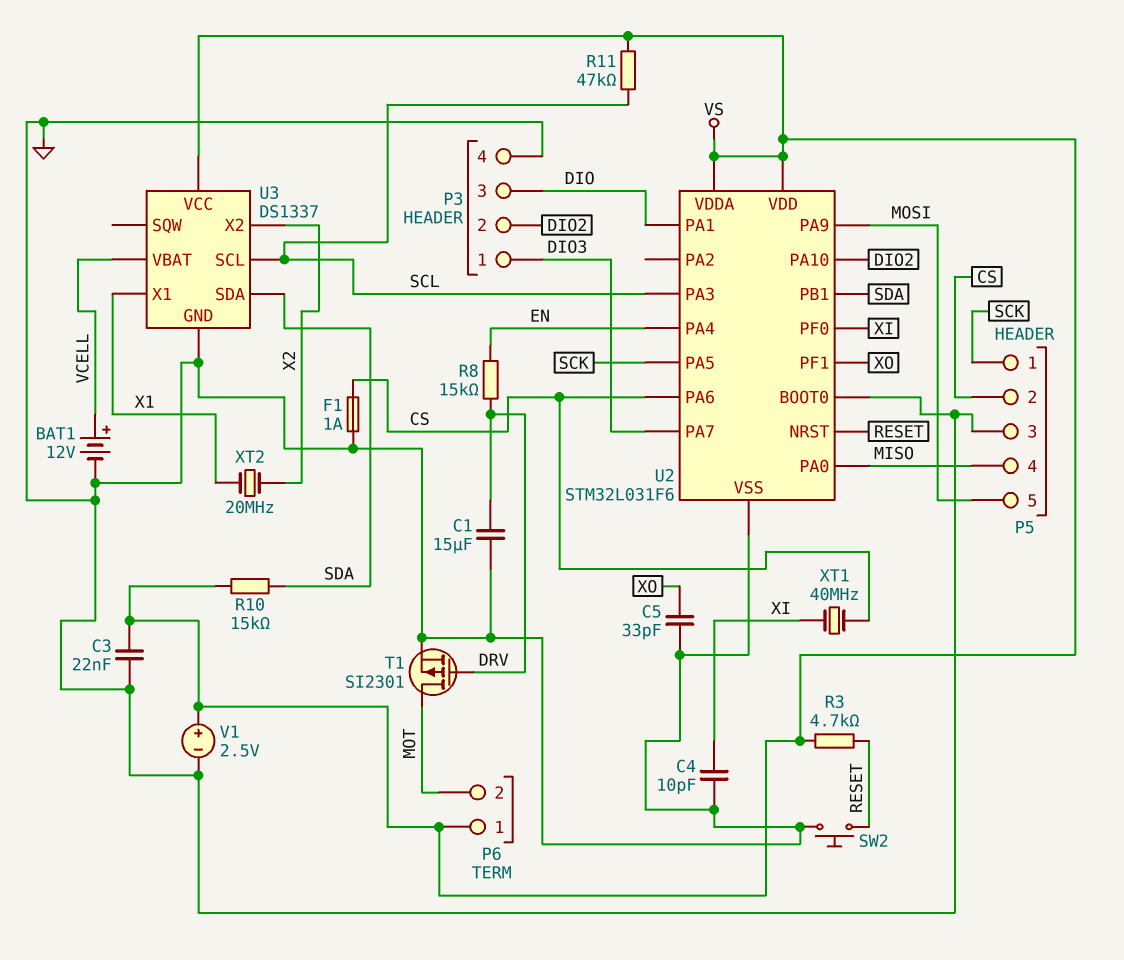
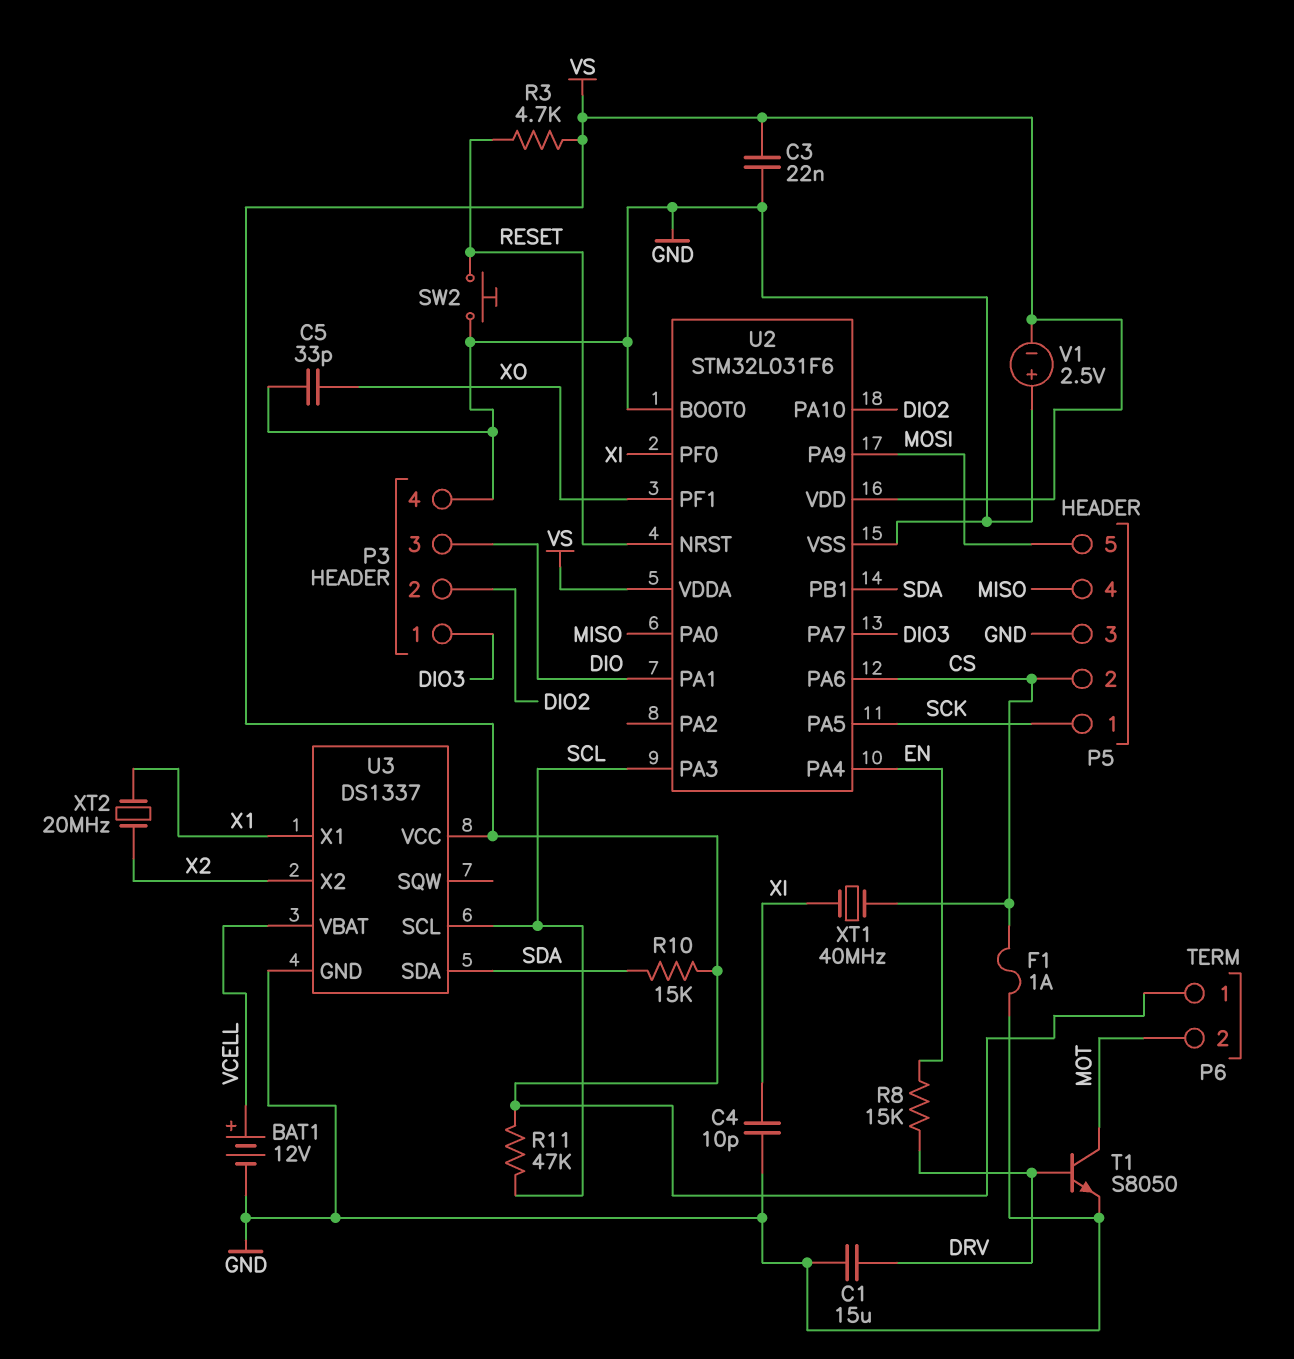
T1: PMOS SI2301 (G DRV, D MOT, S GND) -> NPN S8050 (B DRV, C MOT, E GND)
V1: 2.5V (plus VS, minus GND) -> 2.5V (plus GND, minus VS)

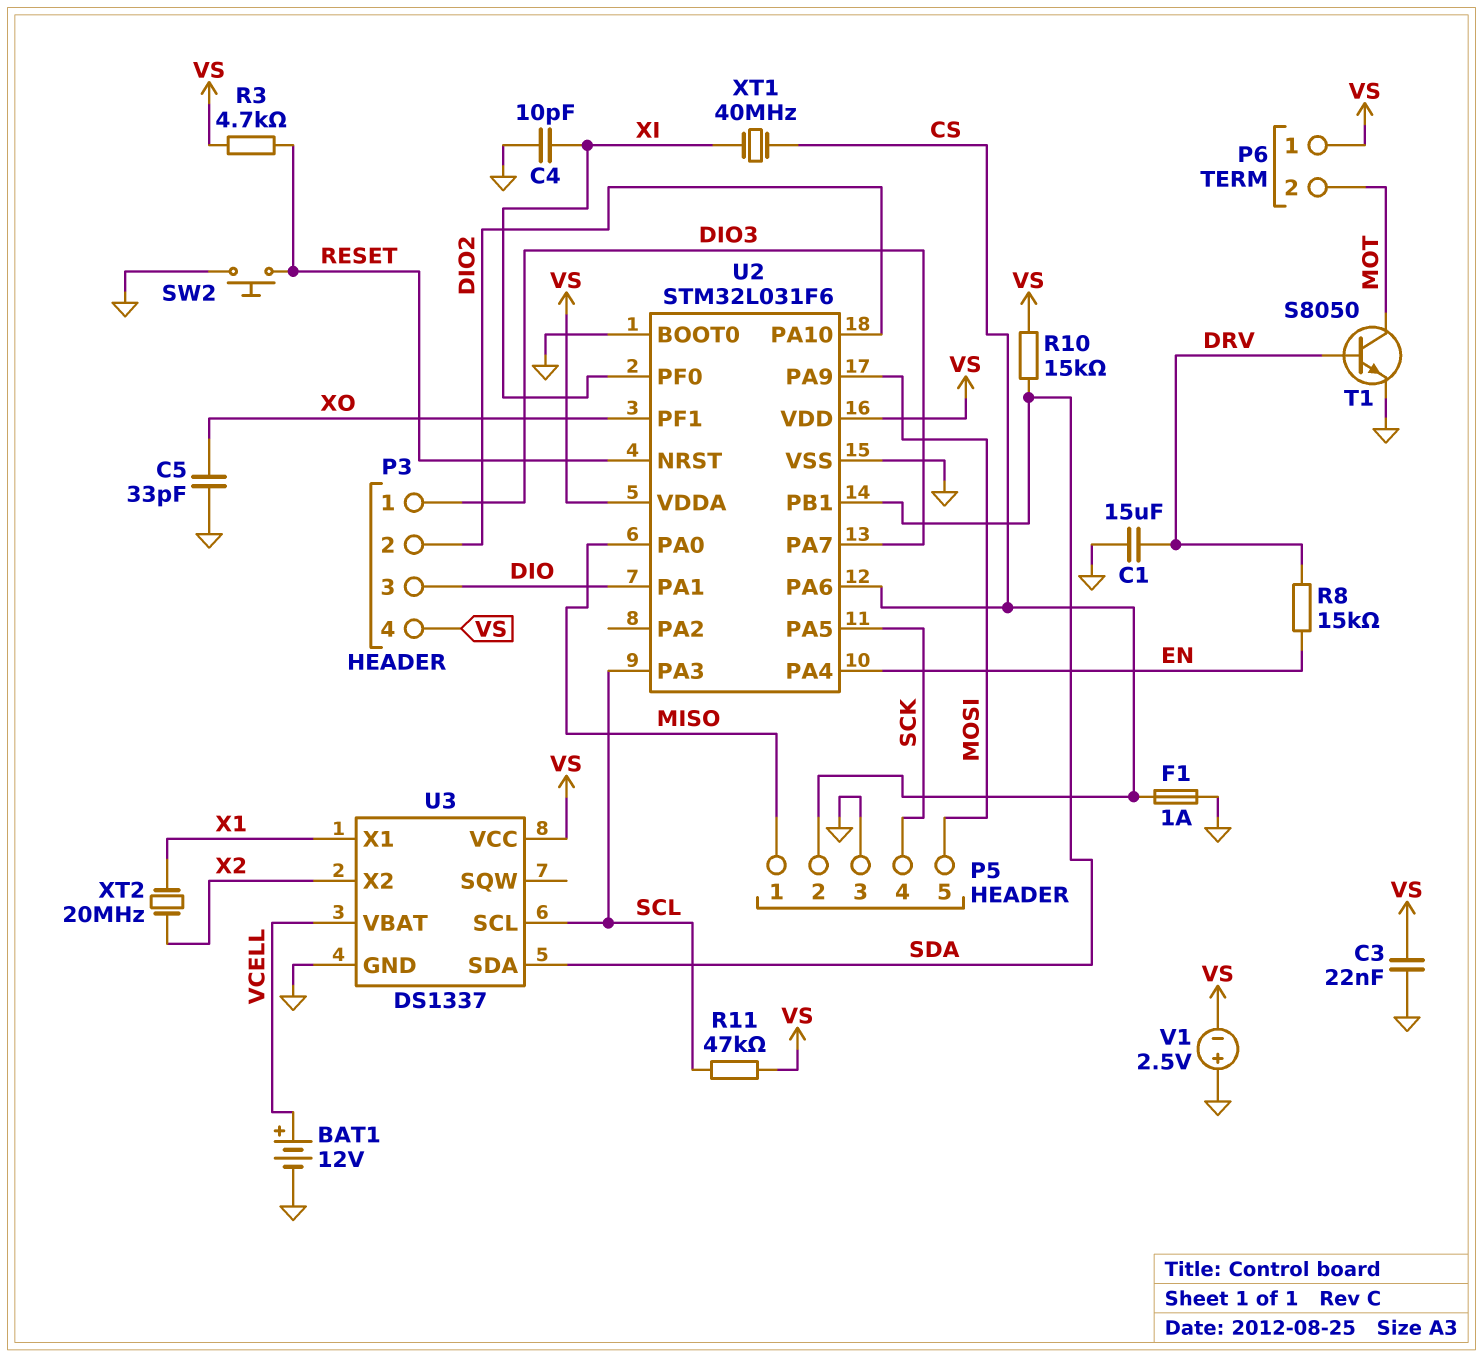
P3 pin 4: GND -> VS
P5 pin 1: SCK -> MISO
P5 pin 4: MISO -> SCK

